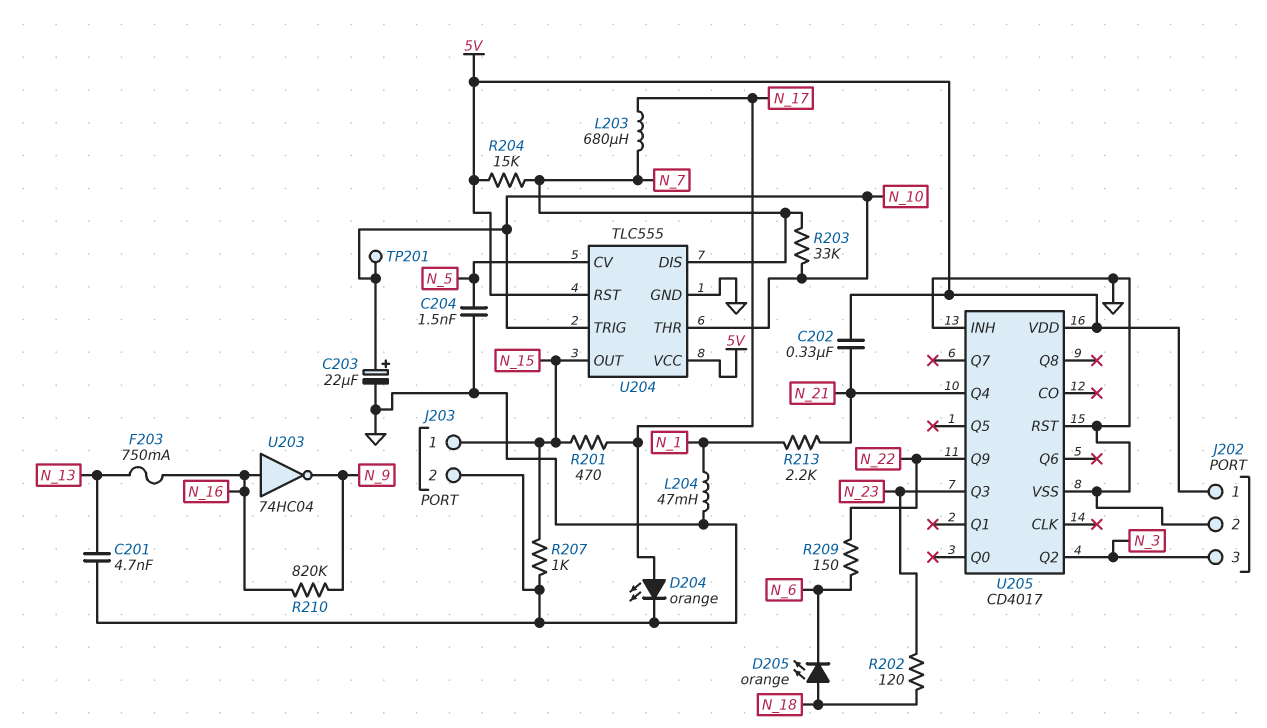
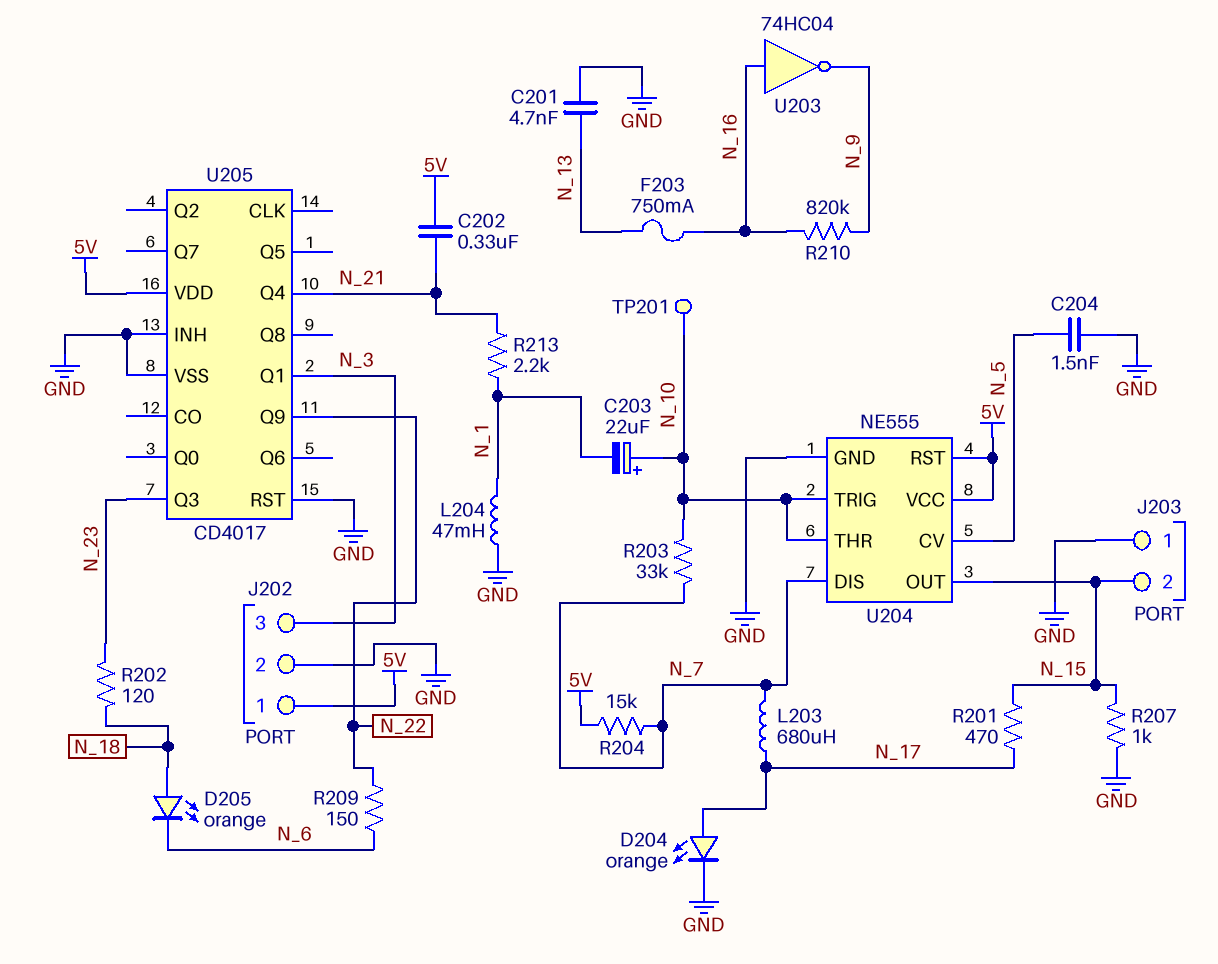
C203: 22uF (plus N_10, minus GND) -> 22uF (plus N_10, minus N_1)
J203 pin 1: N_15 -> GND
J203 pin 2: GND -> N_15
U204: TLC555 -> NE555
U205 pin Q1: none -> N_3
U205 pin Q2: N_3 -> none

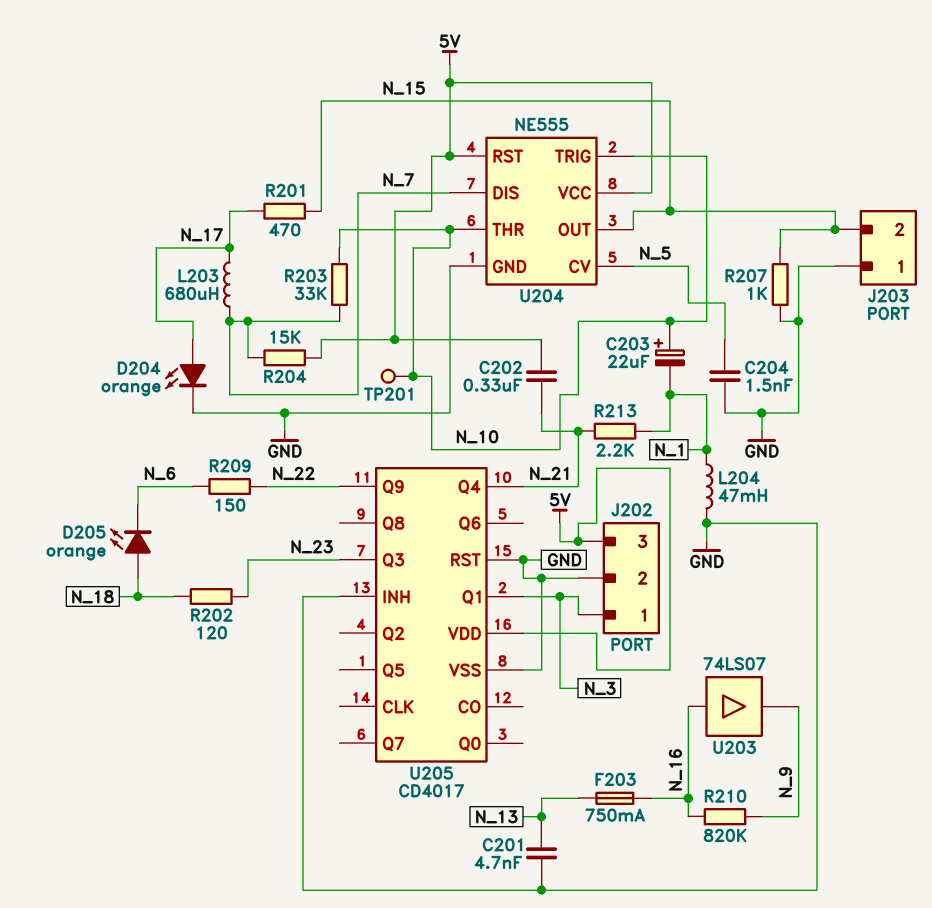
J202 pin 1: 5V -> N_3
J202 pin 3: N_3 -> 5V
U203: NOT 74HC04 (in N_16, out N_9) -> buffer 74LS07 (in N_16, out N_9)

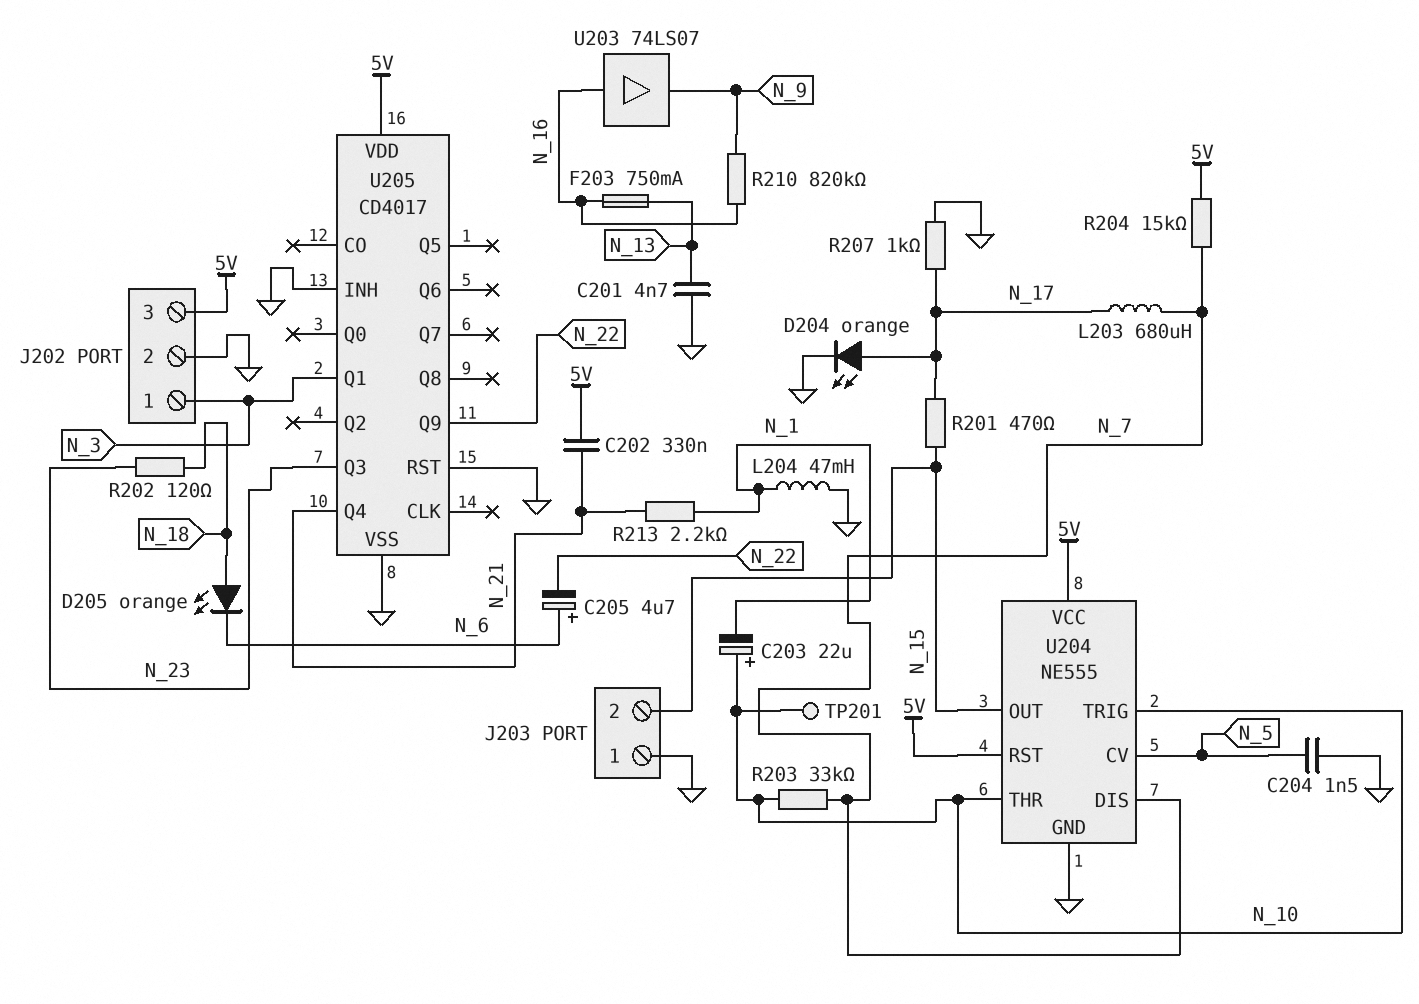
C205: none -> 4.7uF (plus N_6, minus N_22)
R207: 1k (GND, N_15) -> 1k (GND, N_17)
R209: 150 (N_6, N_22) -> none

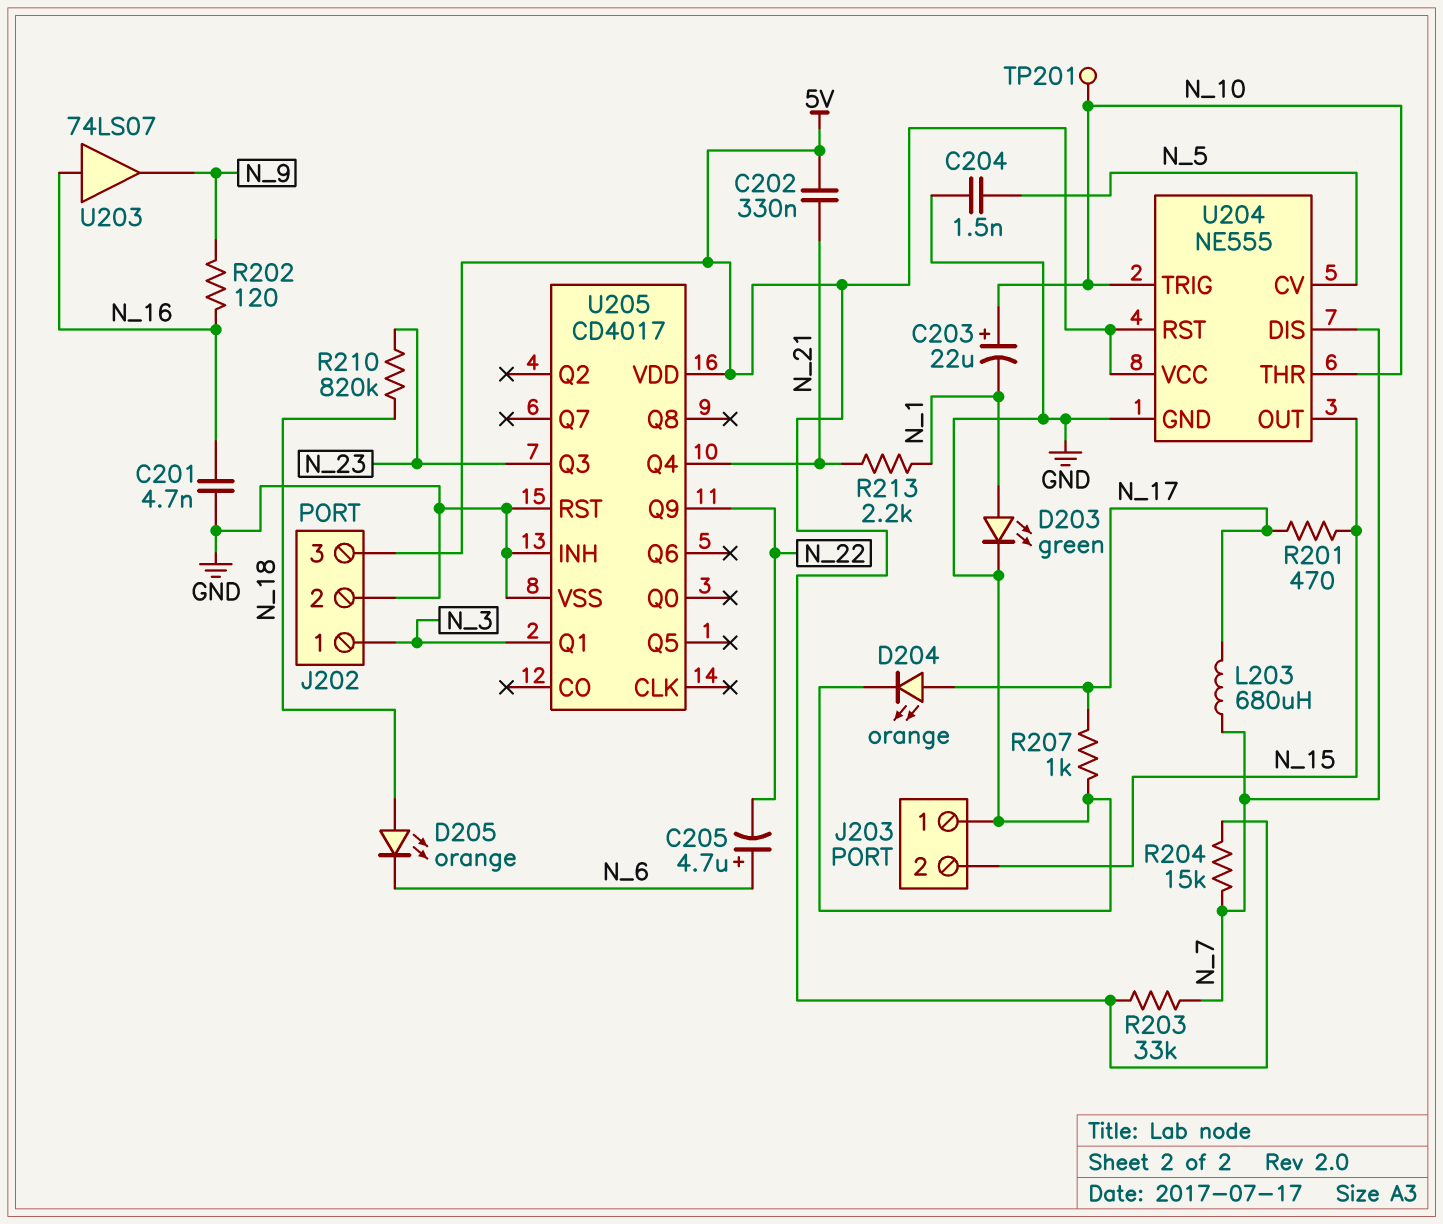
C201: 4.7nF (GND, N_13) -> 4.7nF (GND, N_16)
D203: none -> LED green (A N_1, K GND)
F203: 750mA (N_13, N_16) -> none
L204: 47mH (GND, N_1) -> none
R202: 120 (N_18, N_23) -> 120 (N_9, N_16)
R203: 33k (N_7, N_10) -> 33k (5V, N_7)
R210: 820k (N_9, N_16) -> 820k (N_18, N_23)

